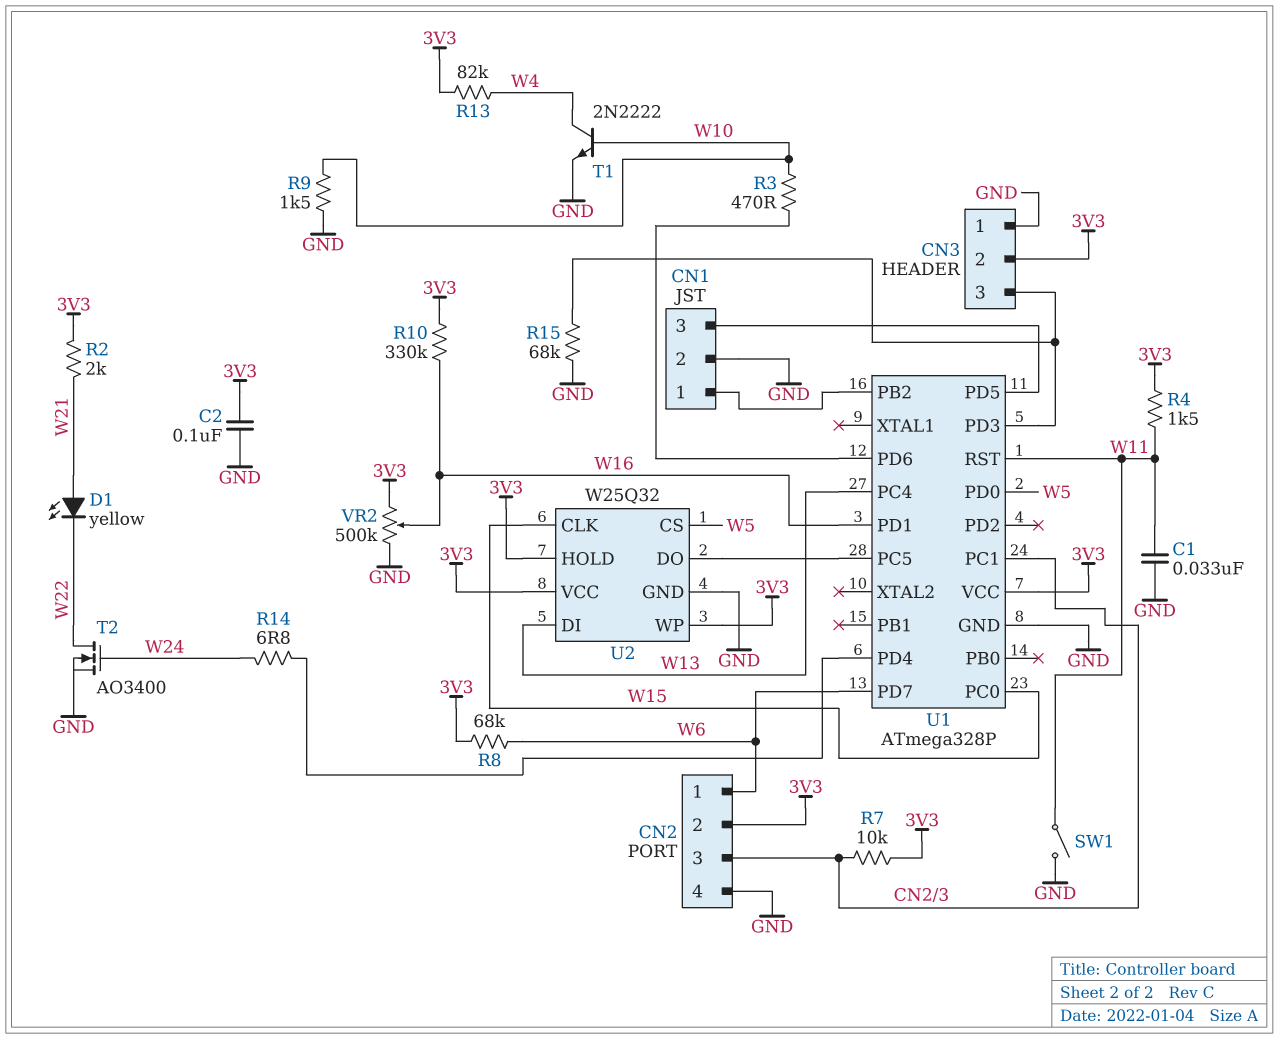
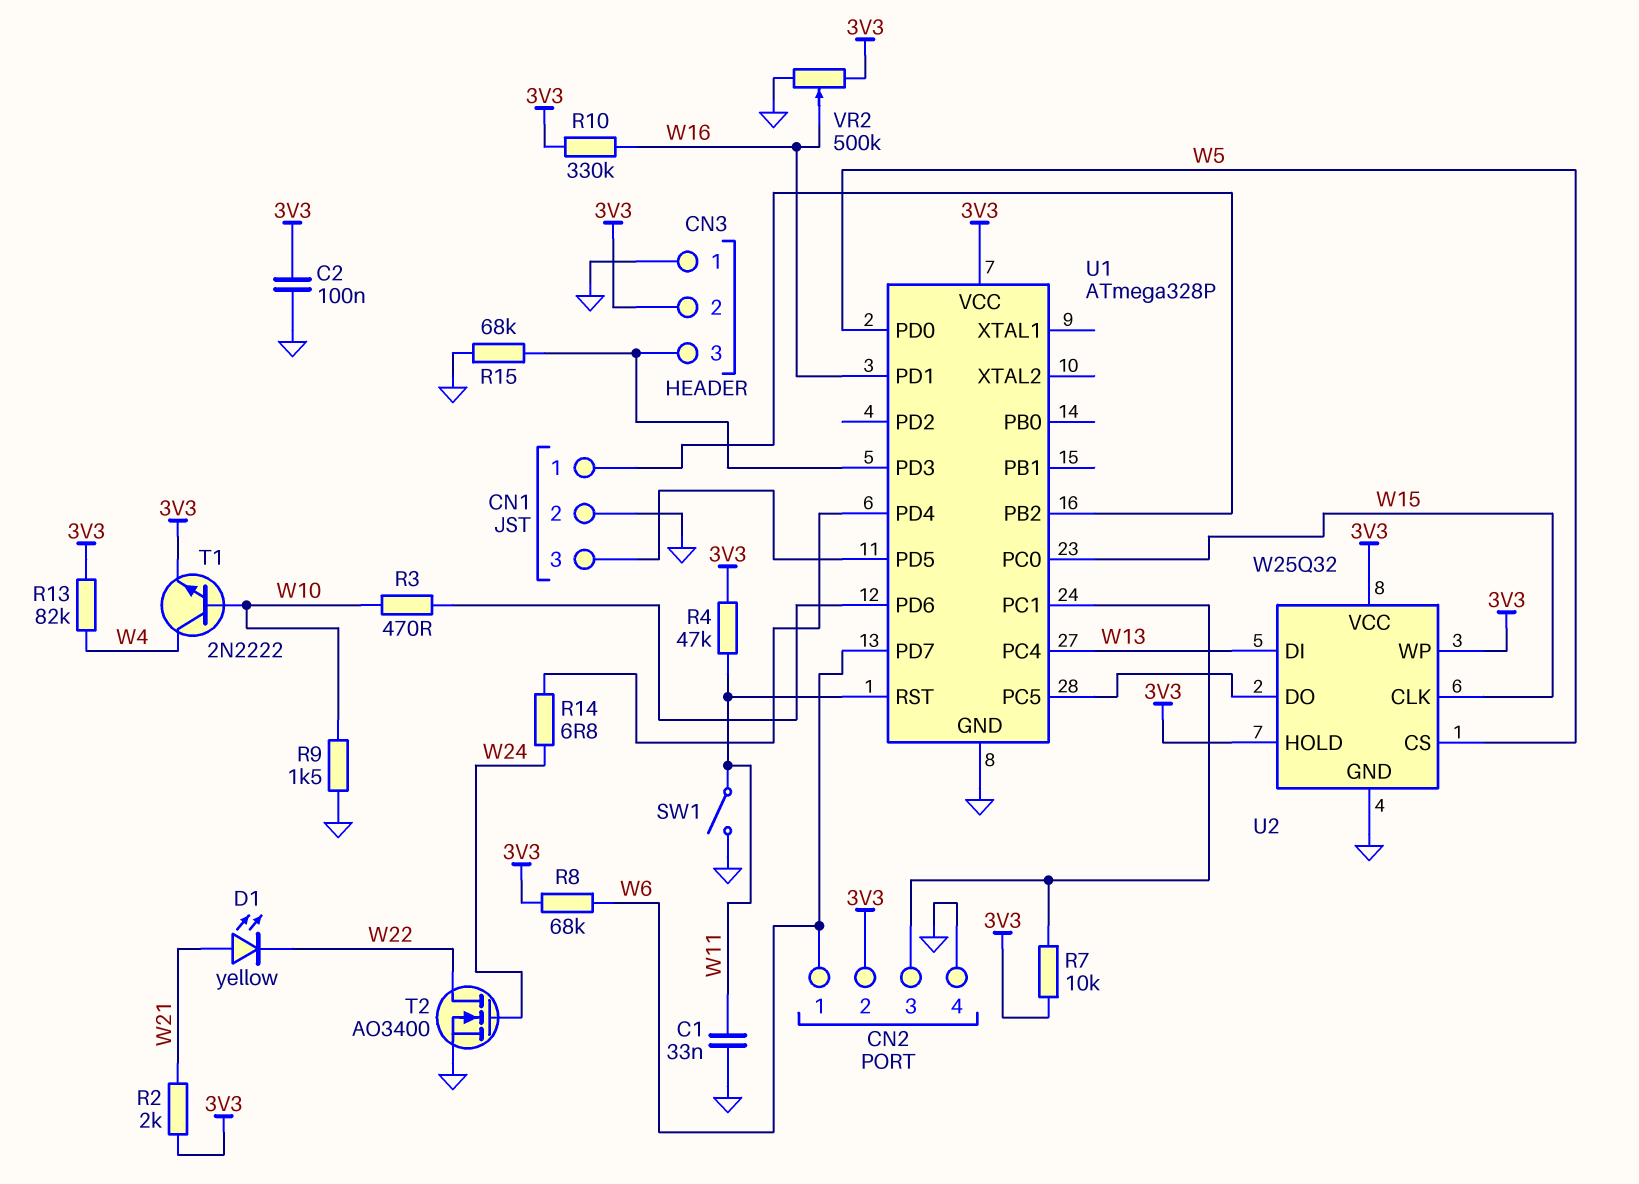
R4: 1.5k (3V3, W11) -> 47k (3V3, W11)
T1: NPN 2N2222 (B W10, C W4, E GND) -> NPN 2N2222 (B W10, C W4, E 3V3)

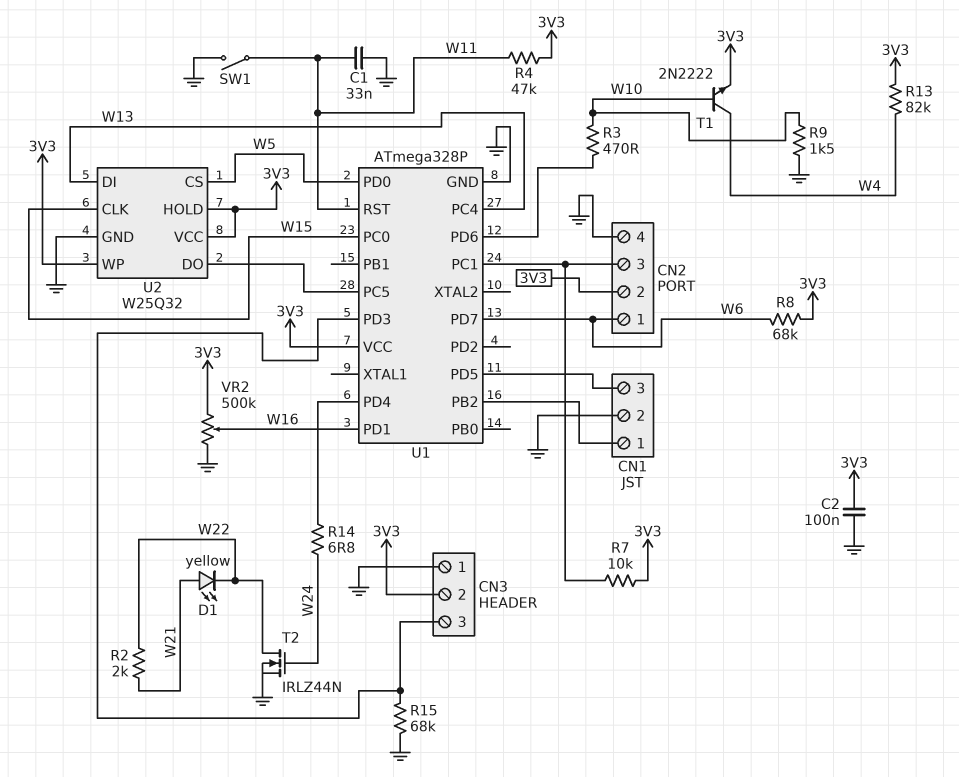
R2: 2k (3V3, W21) -> 2k (W21, W22)
R10: 330k (3V3, W16) -> none
T2: NMOS AO3400 (G W24, D W22, S GND) -> NMOS IRLZ44N (G W24, D W22, S GND)

